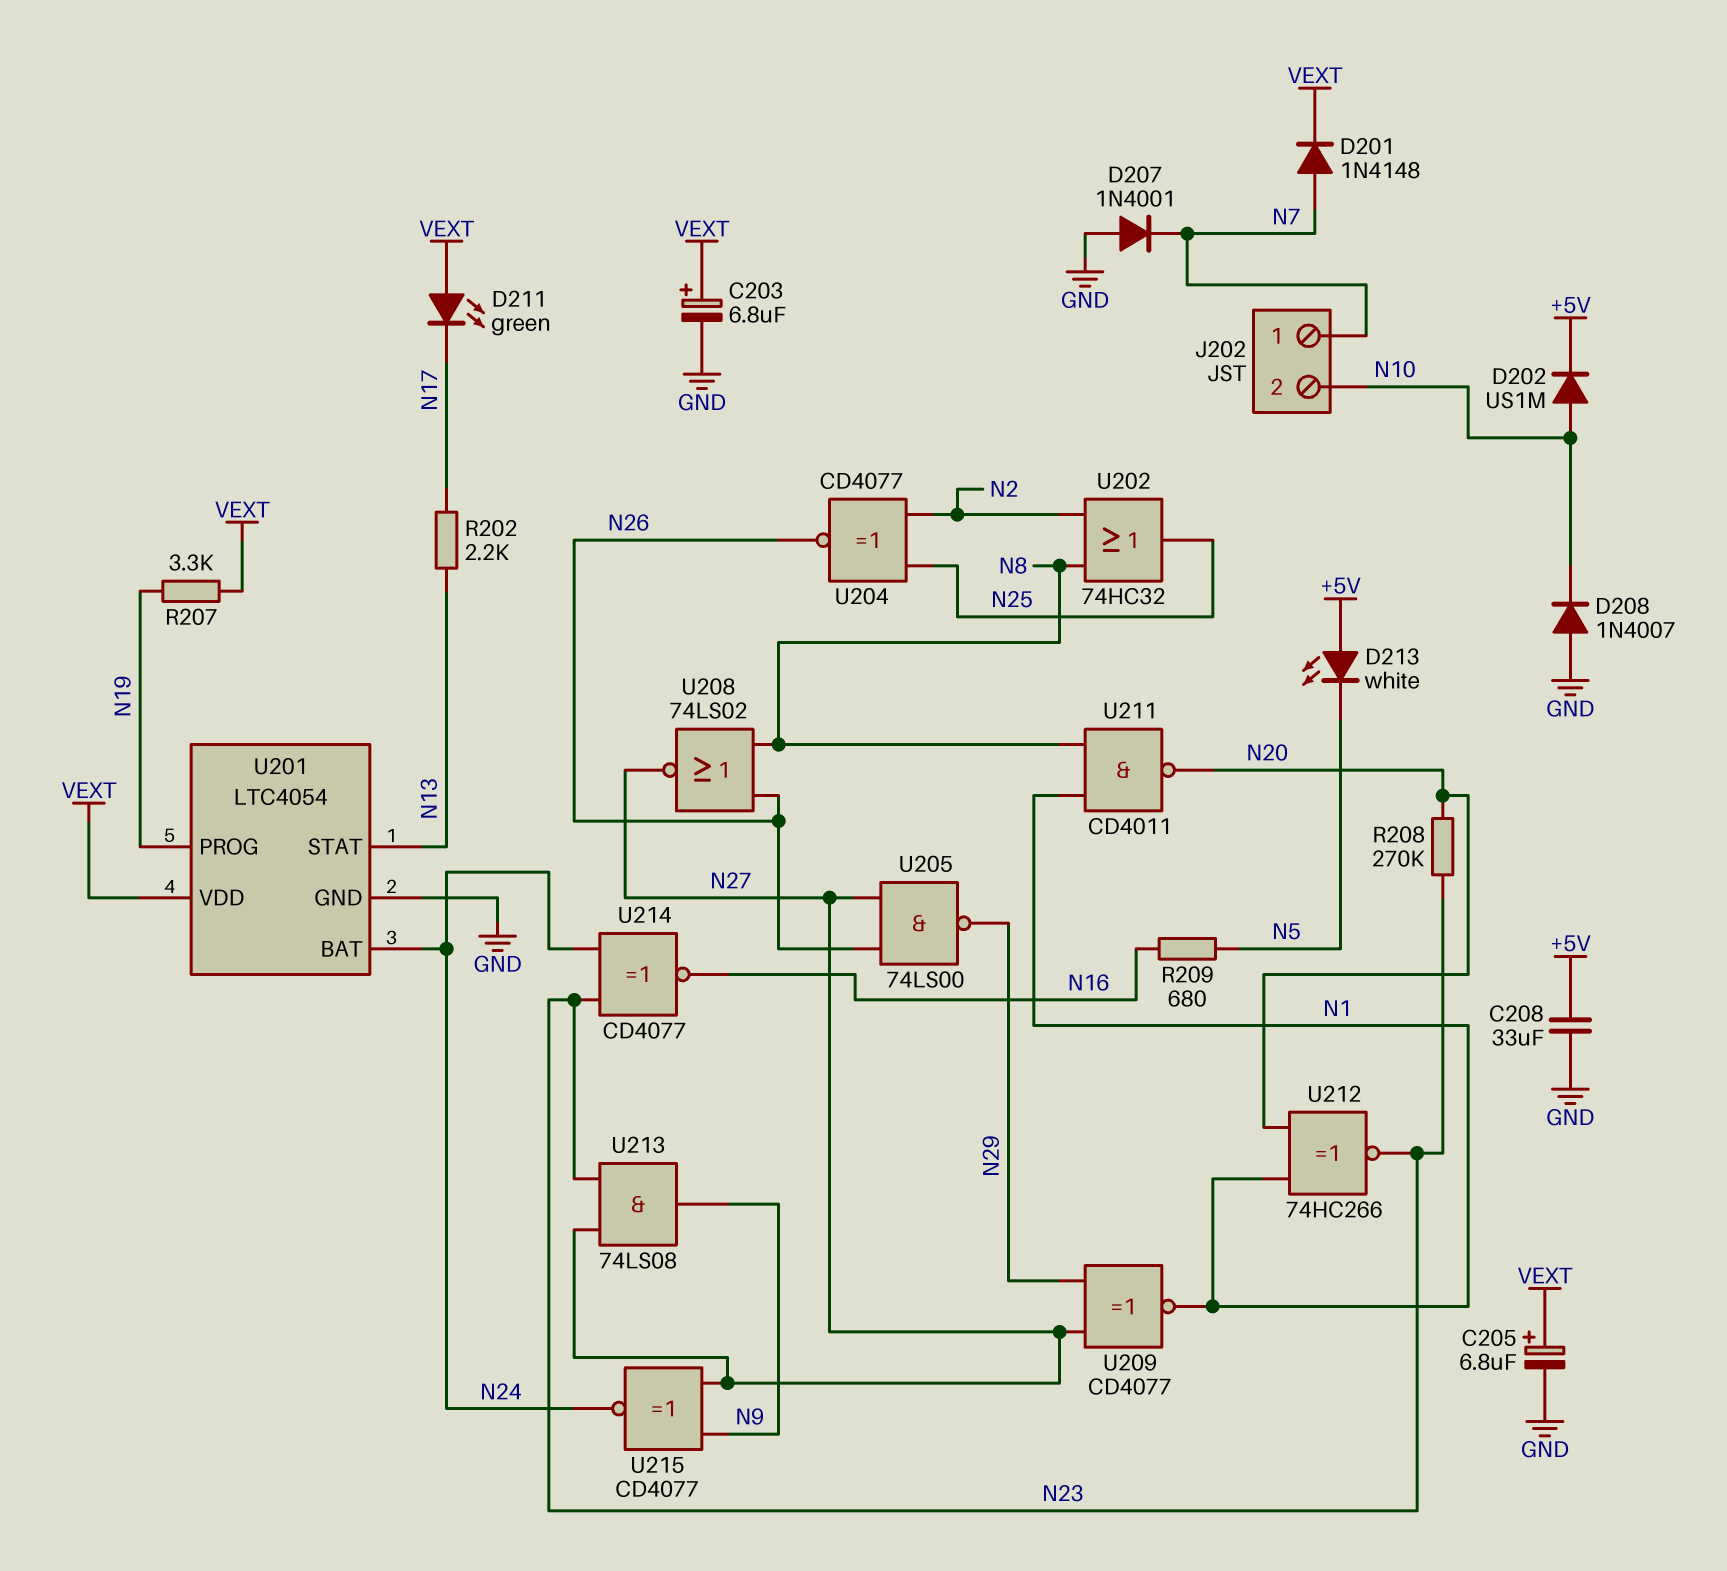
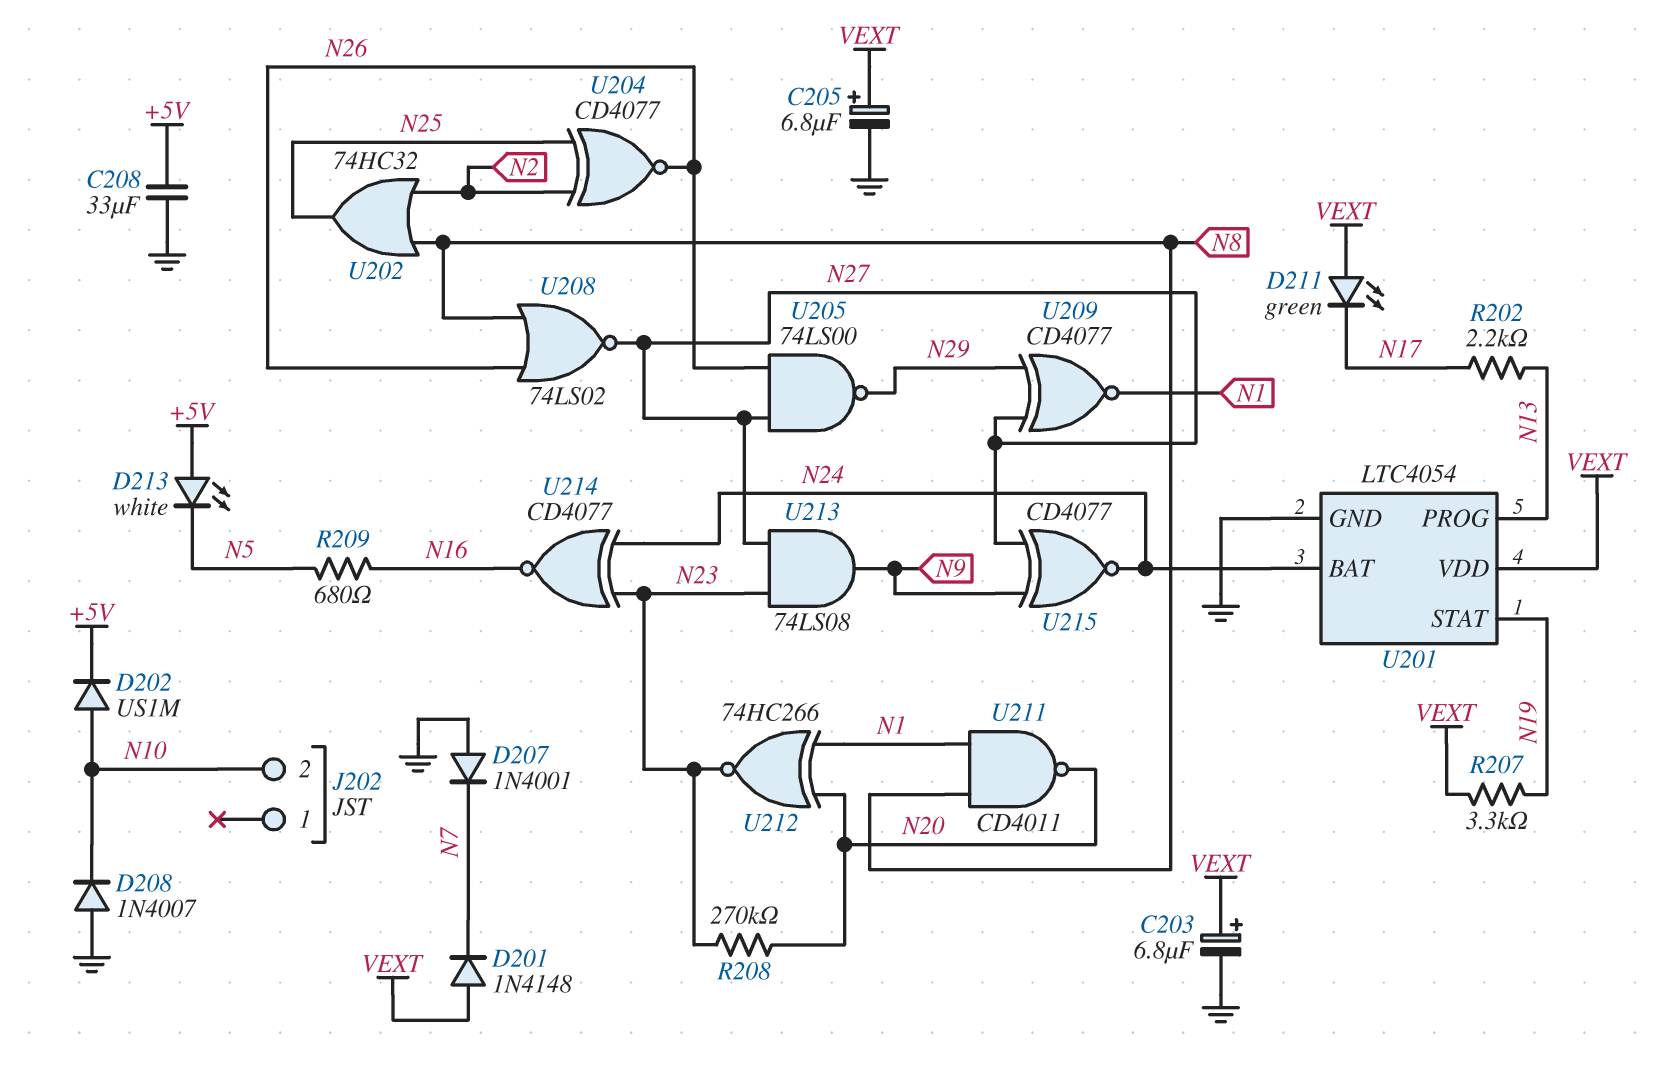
D201: diode 1N4148 (A N7, K VEXT) -> diode 1N4148 (A VEXT, K N7)
J202 pin 1: N7 -> none
U201 pin PROG: N19 -> N13
U201 pin STAT: N13 -> N19

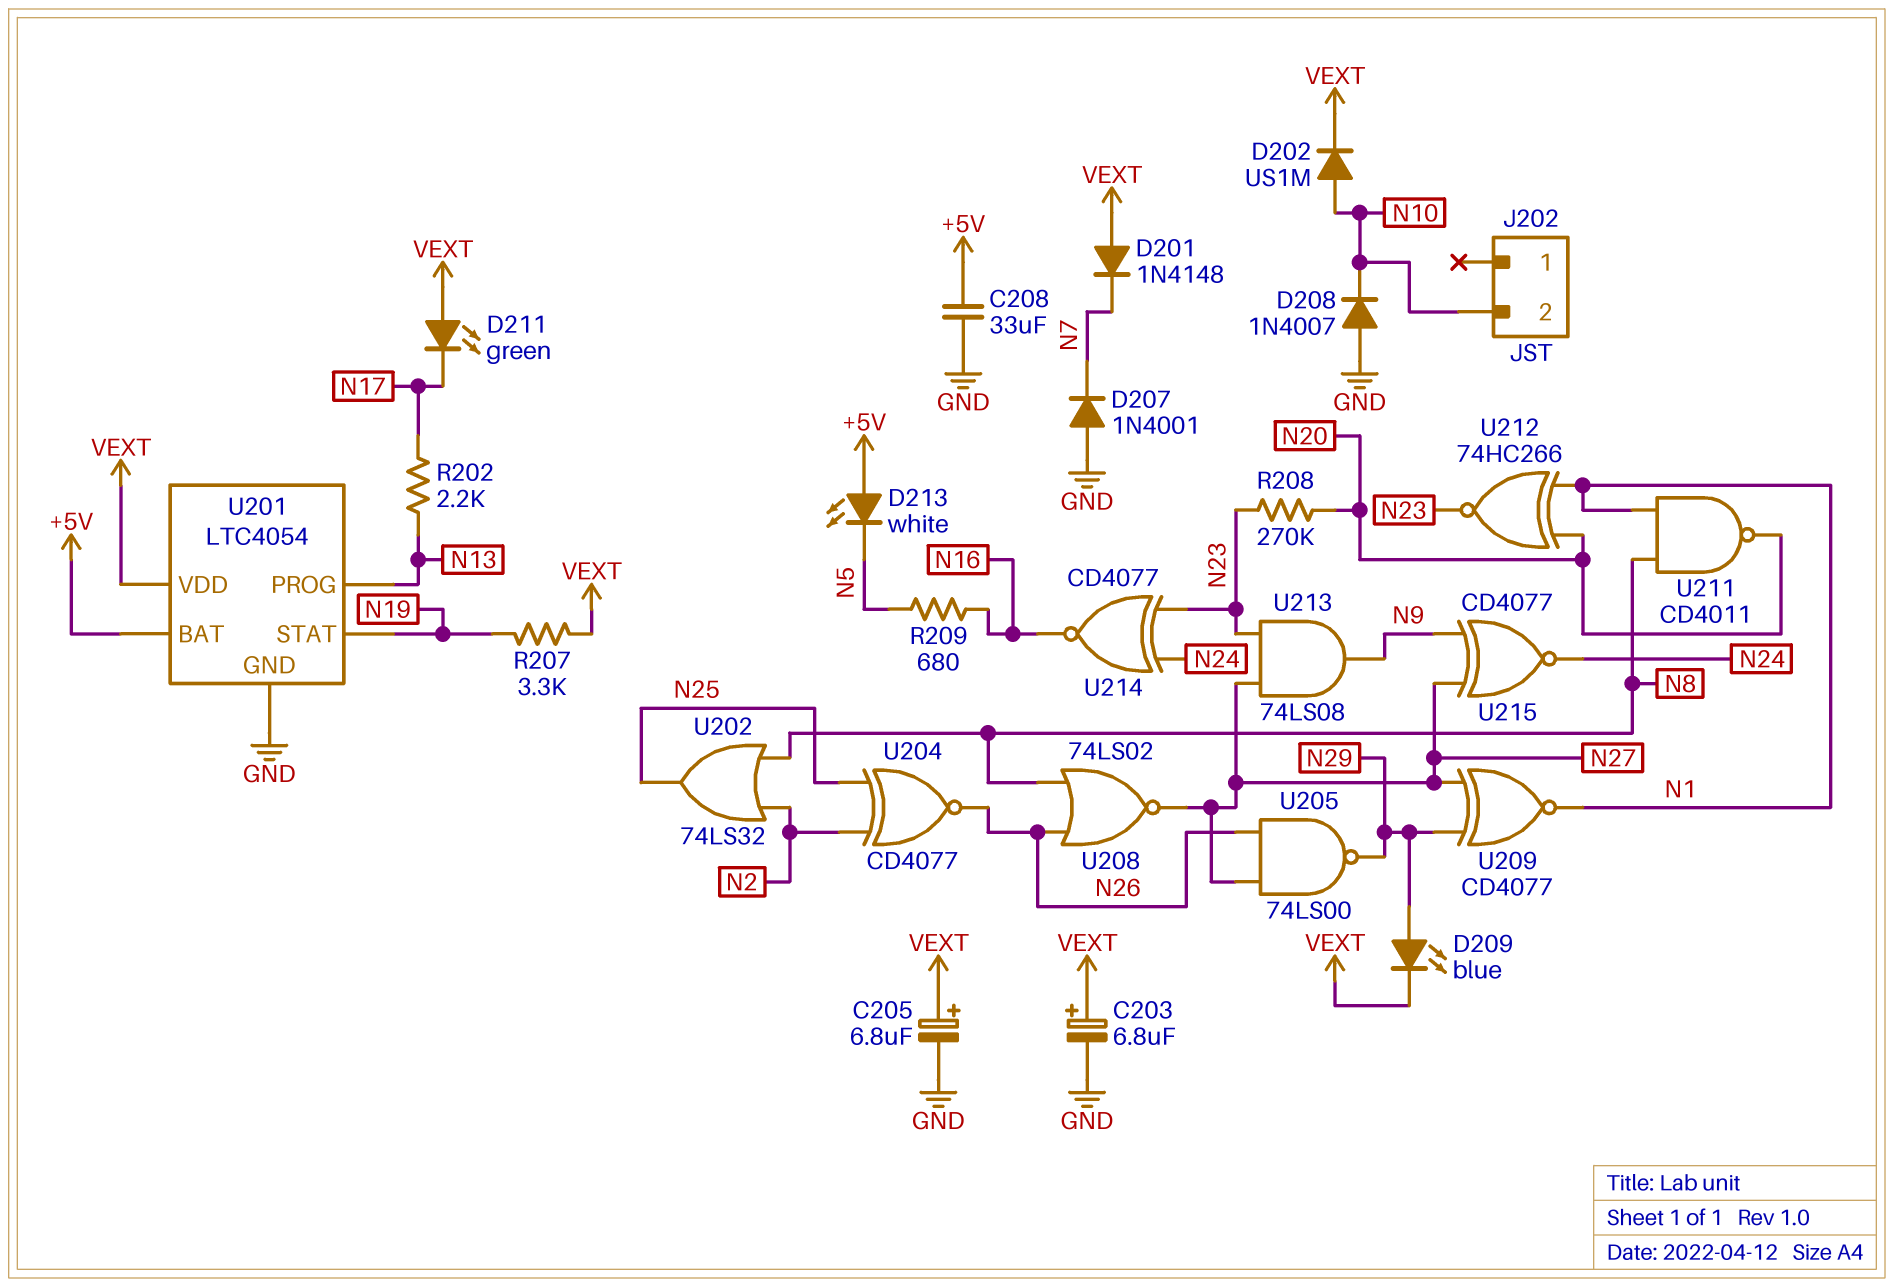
D202: diode US1M (A N10, K +5V) -> diode US1M (A N10, K VEXT)
D209: none -> LED blue (A N29, K VEXT)
U201 pin BAT: N24 -> +5V
U202: OR 74HC32 (in N2, in N8, out N25) -> OR 74LS32 (in N2, in N8, out N25)

